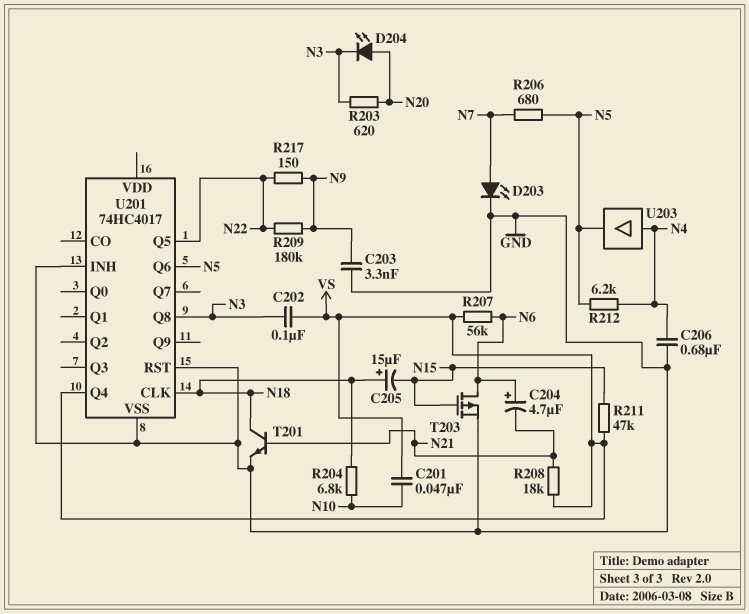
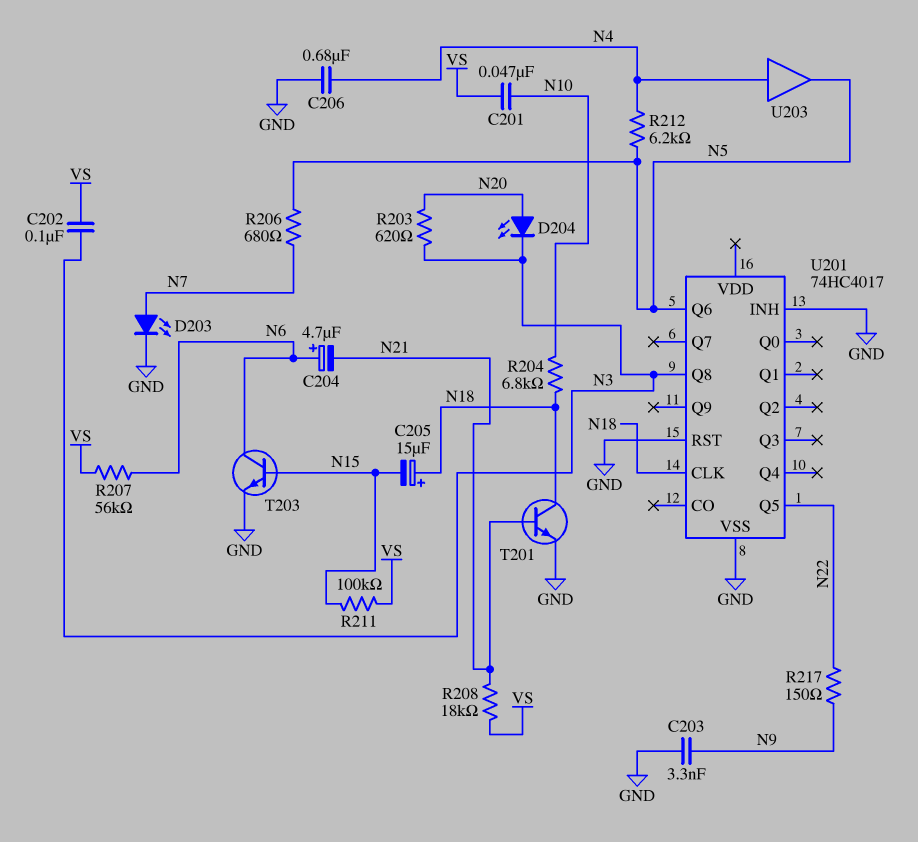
R209: 180k (N9, N22) -> none
R211: 47k (N15, VS) -> 100k (N15, VS)
T203: PMOS (G N15, D N6, S GND) -> NPN (B N15, C N6, E GND)
U201 pin Q4: VS -> none

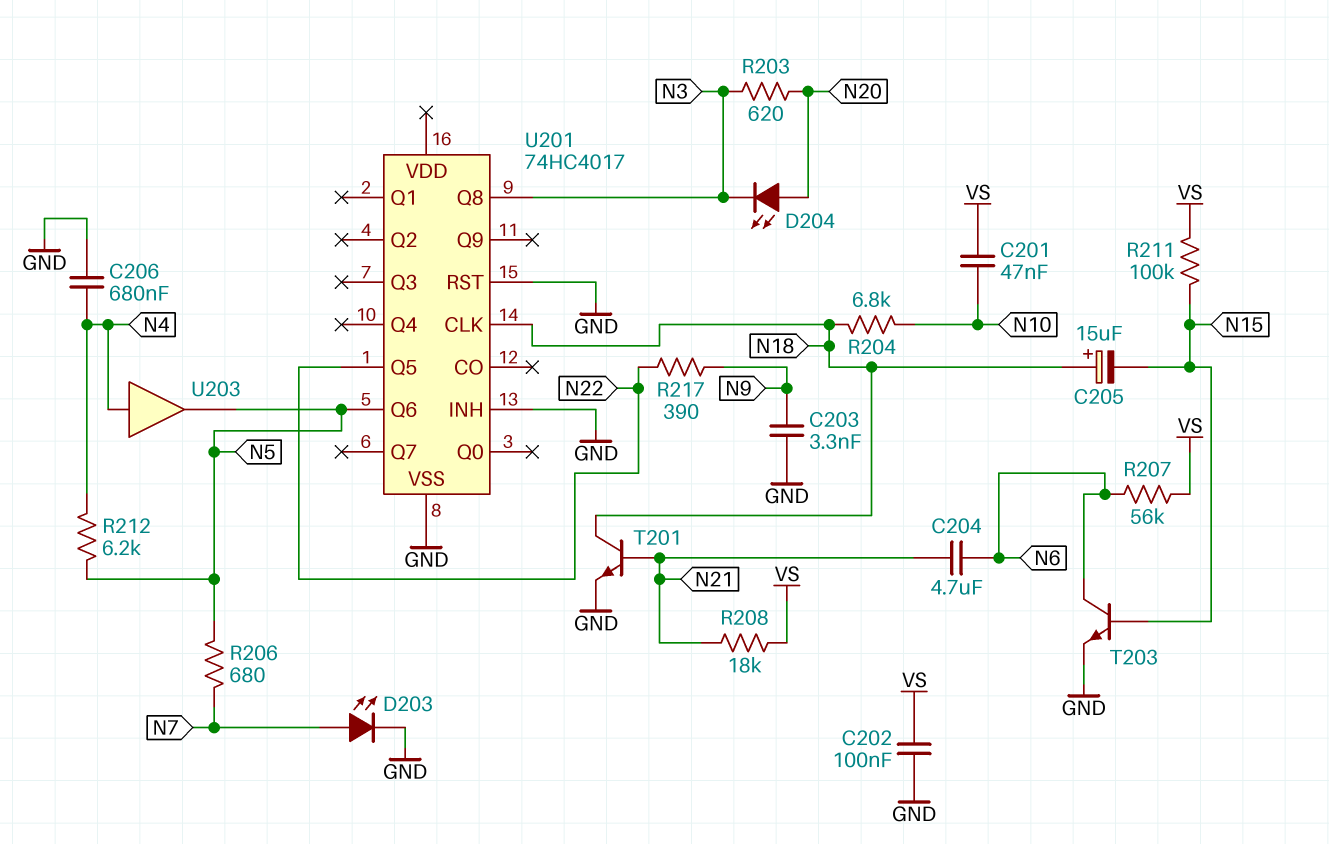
C202: 100nF (N3, VS) -> 100nF (GND, VS)
C204: 4.7uF (plus N6, minus N21) -> 4.7uF (N6, N21)
R217: 150 (N9, N22) -> 390 (N9, N22)

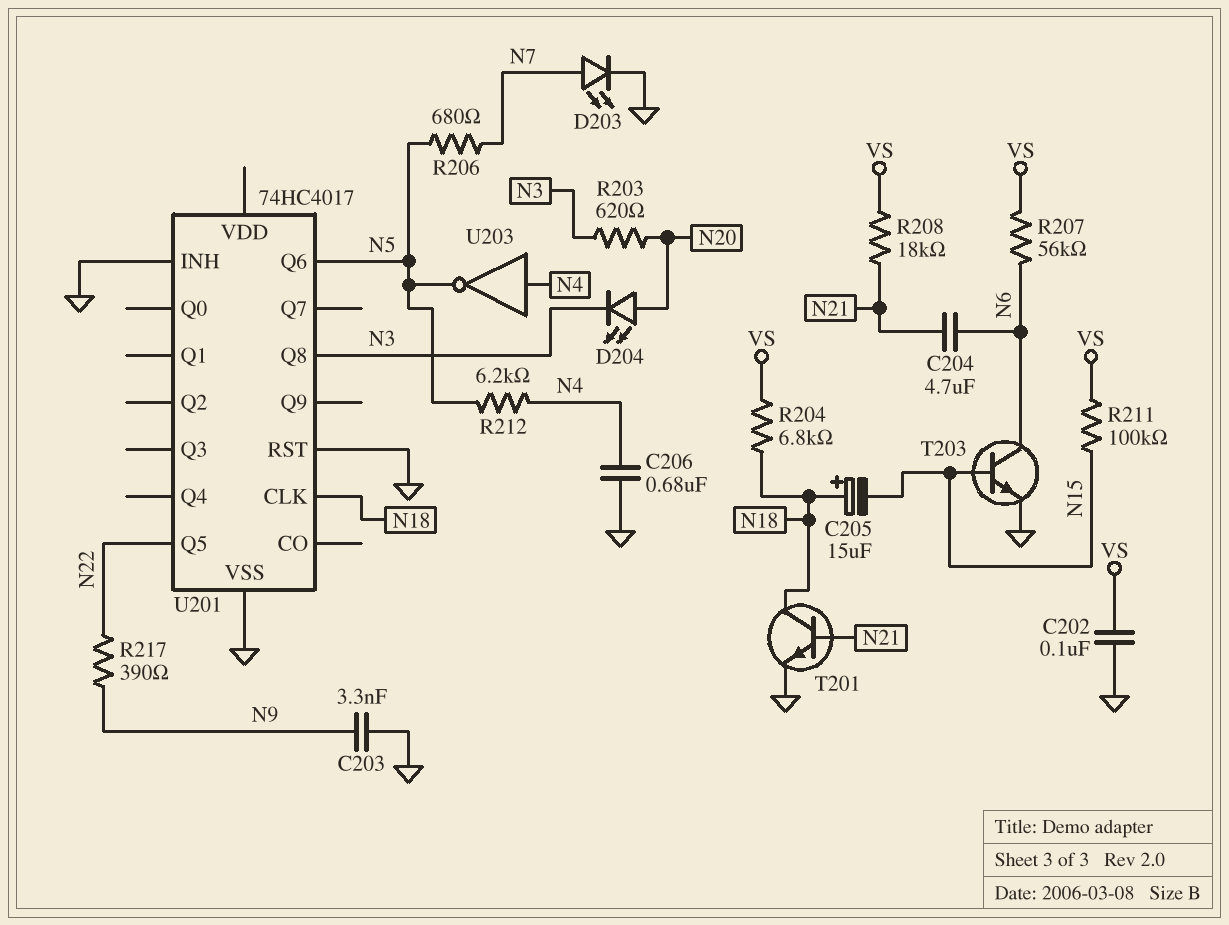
C201: 47nF (N10, VS) -> none
R204: 6.8k (N10, N18) -> 6.8k (N18, VS)
U203: buffer (in N4, out N5) -> NOT (in N4, out N5)

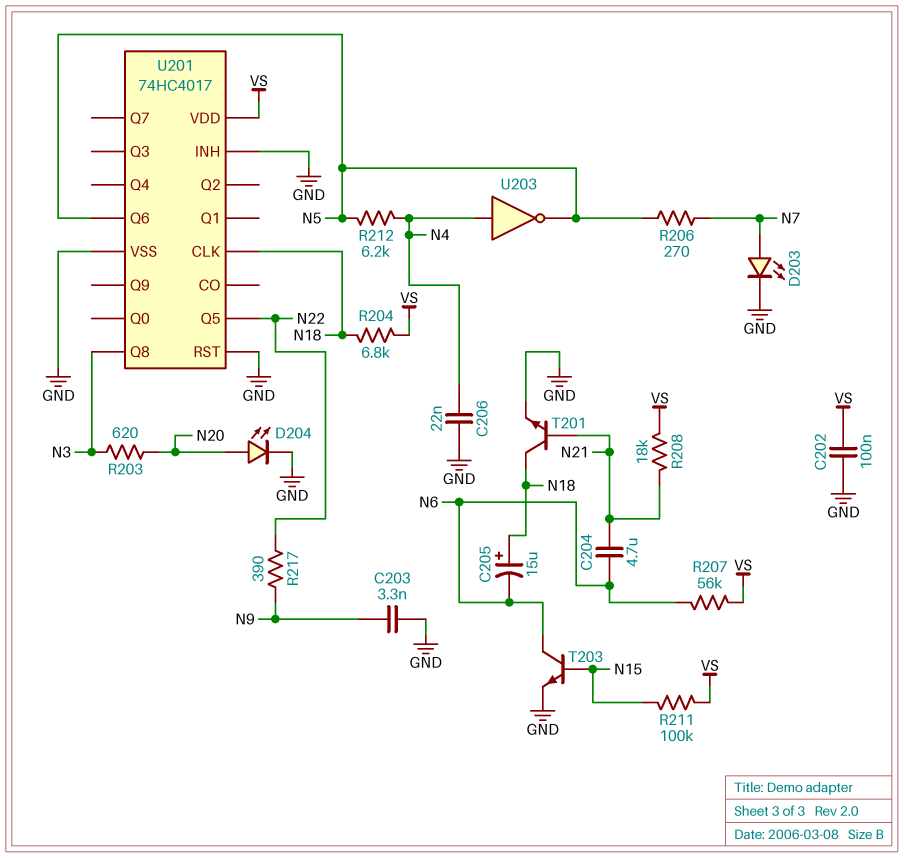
C205: 15uF (plus N18, minus N15) -> 15uF (plus N18, minus N6)
C206: 680nF (GND, N4) -> 22nF (GND, N4)
D204: LED (A N20, K N3) -> LED (A N20, K GND)
R206: 680 (N5, N7) -> 270 (N5, N7)
U201 pin VDD: none -> VS

